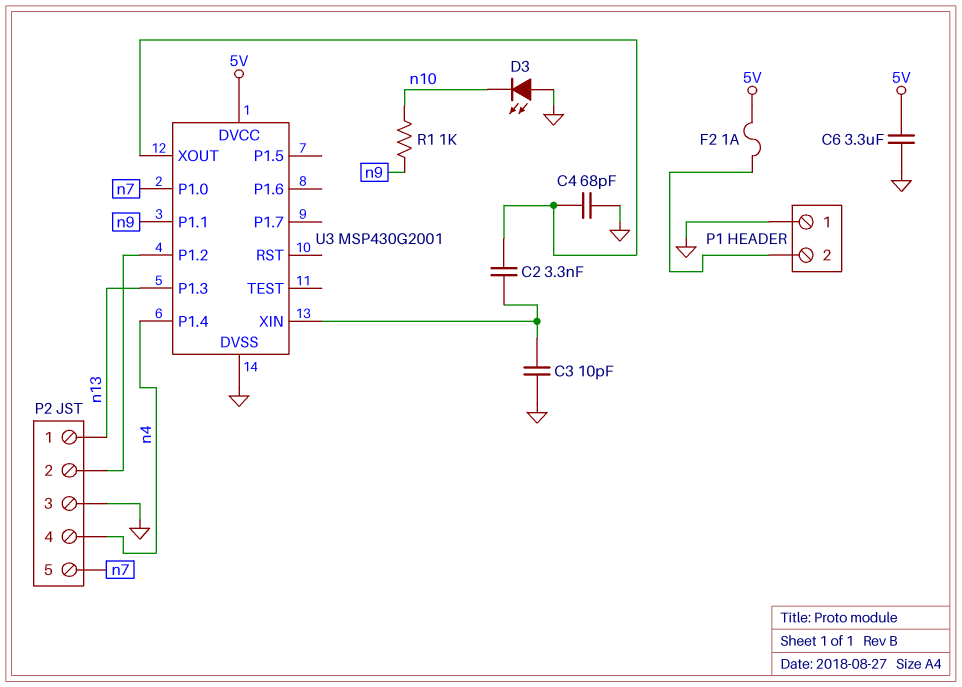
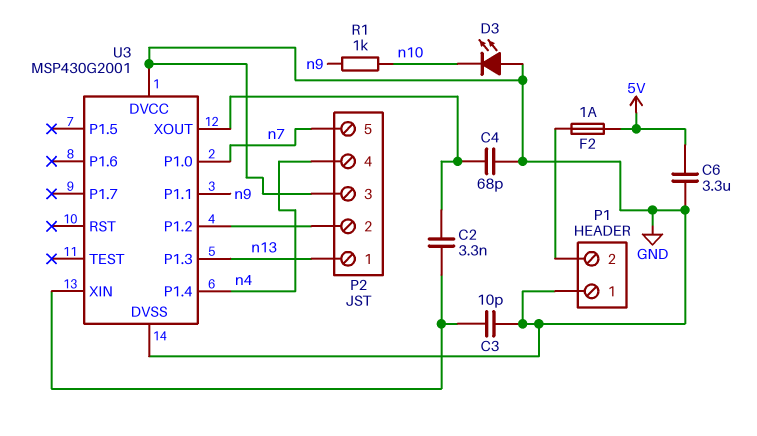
U3 pin DVCC: 5V -> GND

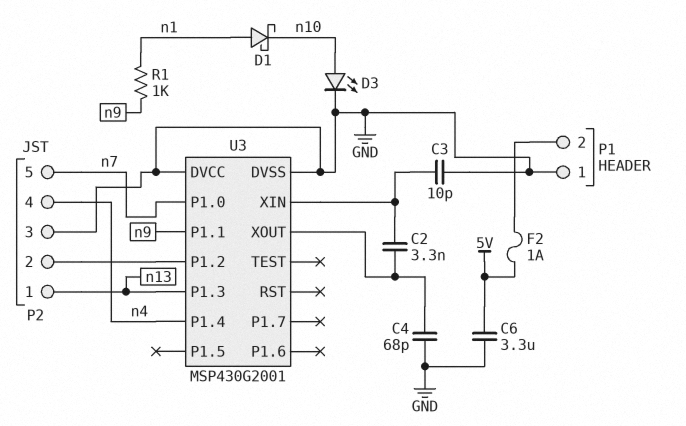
D1: none -> schottky (A n1, K n10)
D3: LED (A GND, K n10) -> LED (A n10, K GND)
R1: 1k (n9, n10) -> 1k (n1, n9)

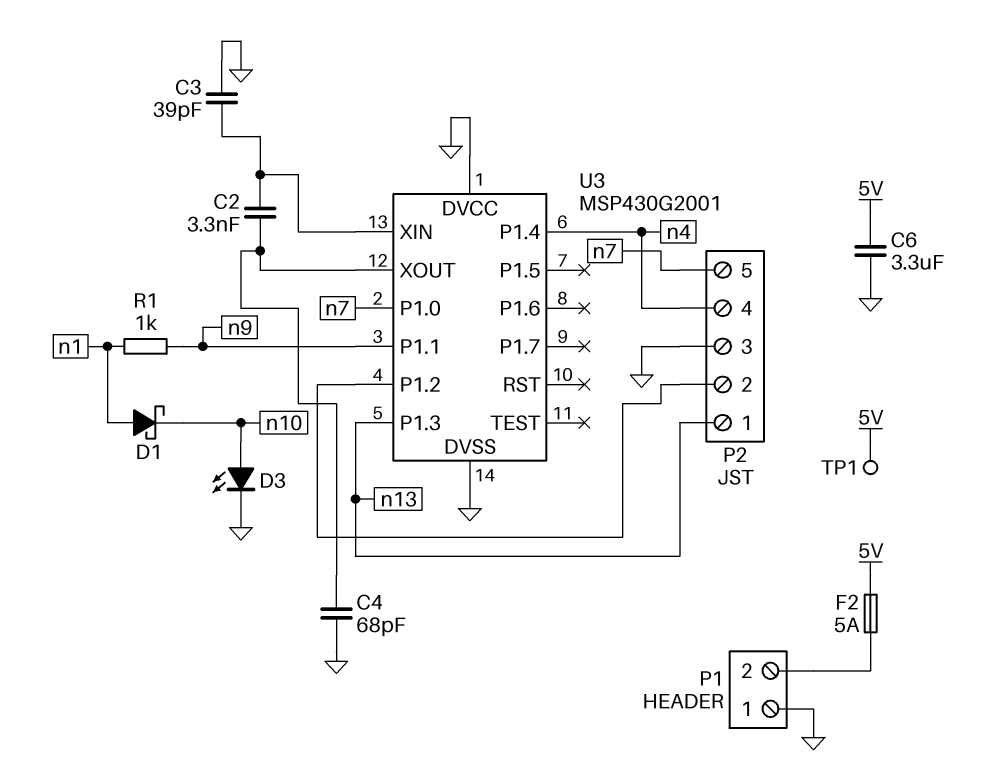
C3: 10pF (GND, U3/XIN) -> 39pF (GND, U3/XIN)
F2: 1A (5V, P1/2) -> 5A (5V, P1/2)
TP1: none -> test point (5V)

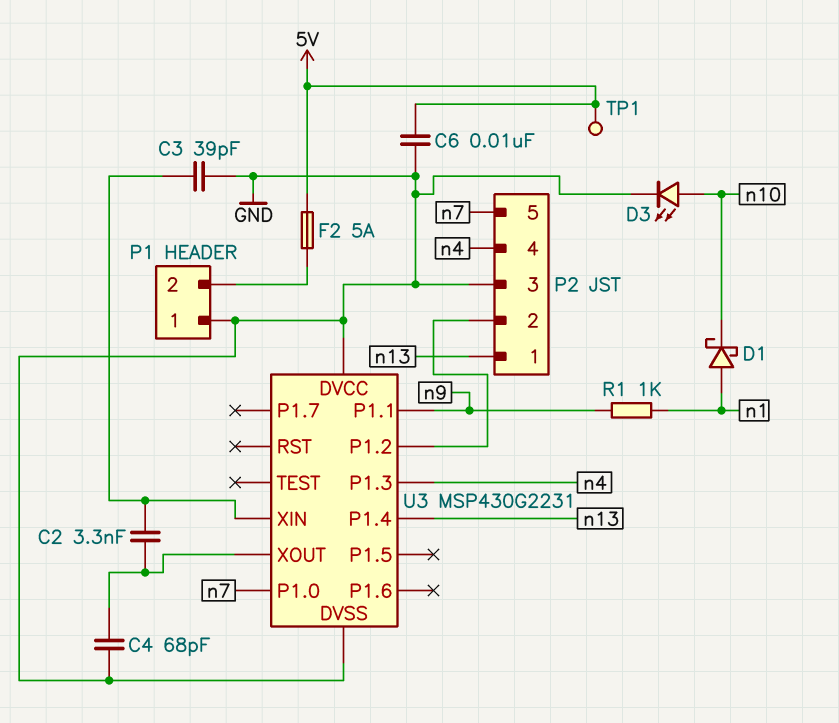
C6: 3.3uF (5V, GND) -> 10nF (5V, GND)
U3: MSP430G2001 -> MSP430G2231
U3 pin P1.3: n13 -> n4
U3 pin P1.4: n4 -> n13

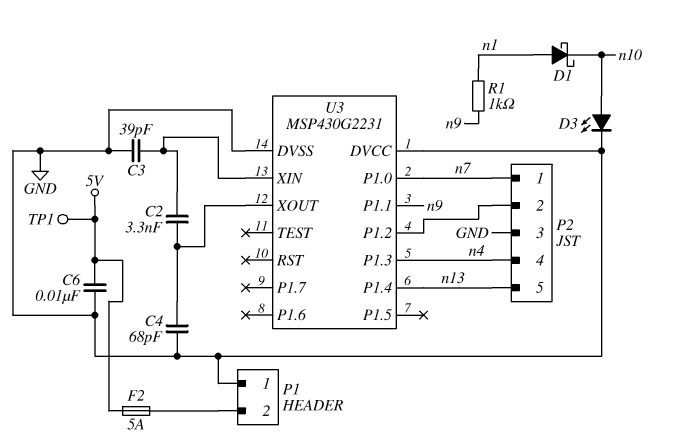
P2 pin 1: n13 -> n7
P2 pin 5: n7 -> n13

